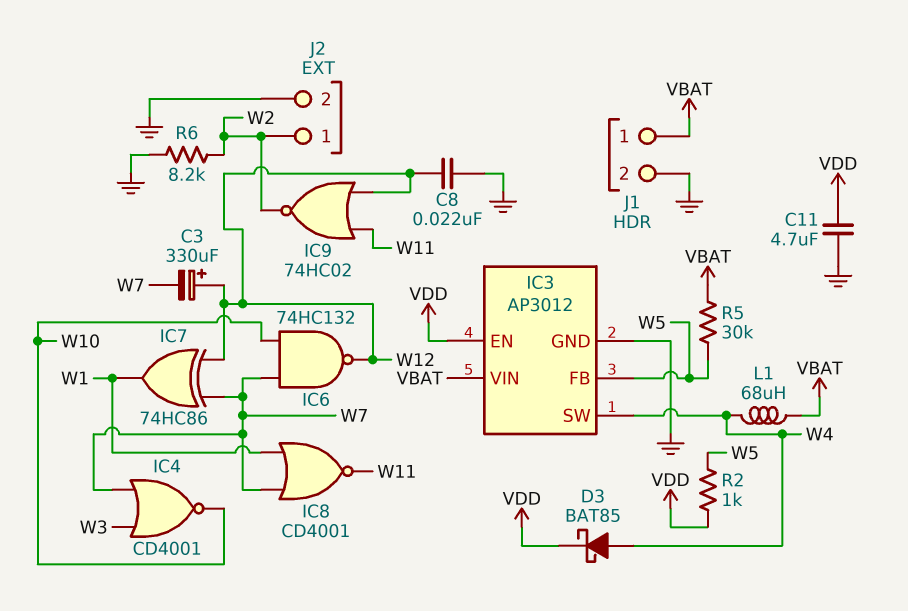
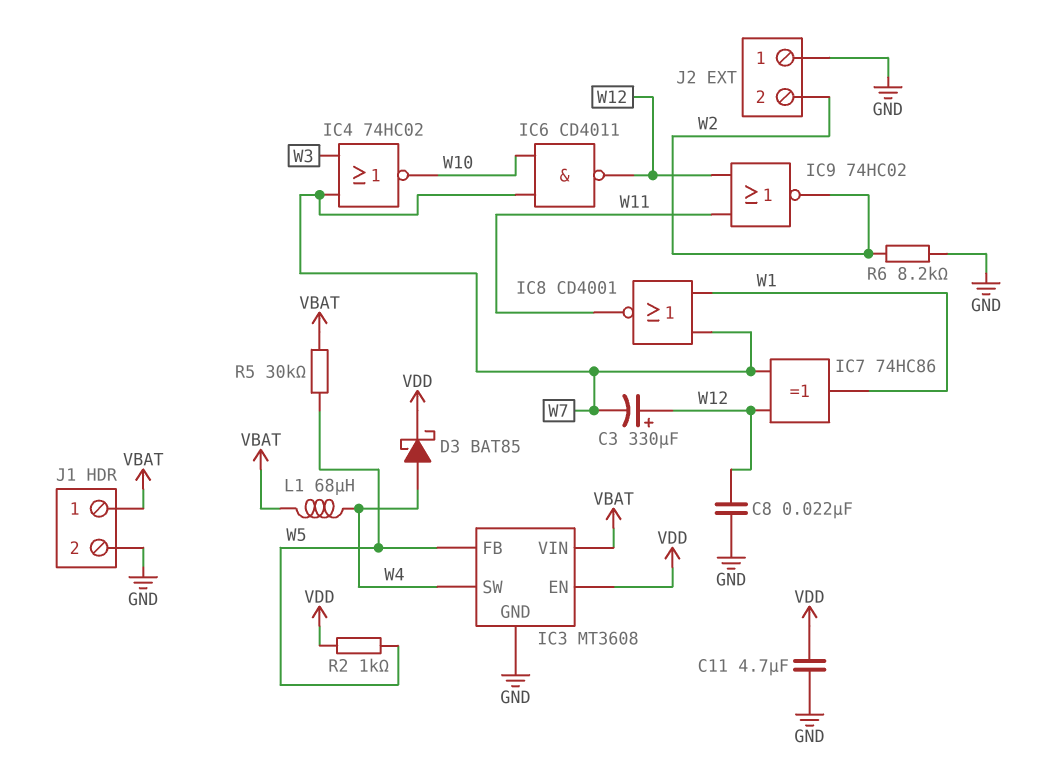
IC3: AP3012 -> MT3608
IC4: NOR CD4001 (in W3, in W7, out W10) -> NOR 74HC02 (in W3, in W7, out W10)
IC6: NAND 74HC132 (in W7, in W10, out W12) -> NAND CD4011 (in W7, in W10, out W12)
J2 pin 1: W2 -> GND
J2 pin 2: GND -> W2

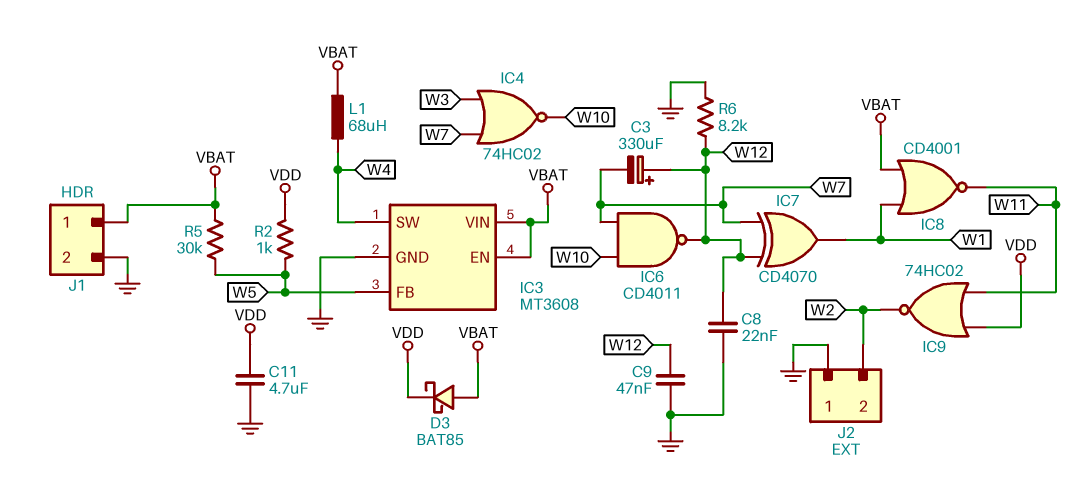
C9: none -> 47nF (GND, W12)
D3: schottky BAT85 (A W4, K VDD) -> schottky BAT85 (A VBAT, K VDD)
IC3 pin EN: VDD -> VBAT
IC7: XOR 74HC86 (in W7, in W12, out W1) -> XOR CD4070 (in W7, in W12, out W1)
IC8: NOR CD4001 (in W1, in W7, out W11) -> NOR CD4001 (in VBAT, in W1, out W11)
IC9: NOR 74HC02 (in W11, in W12, out W2) -> NOR 74HC02 (in VDD, in W11, out W2)
R6: 8.2k (GND, W2) -> 8.2k (GND, W12)

